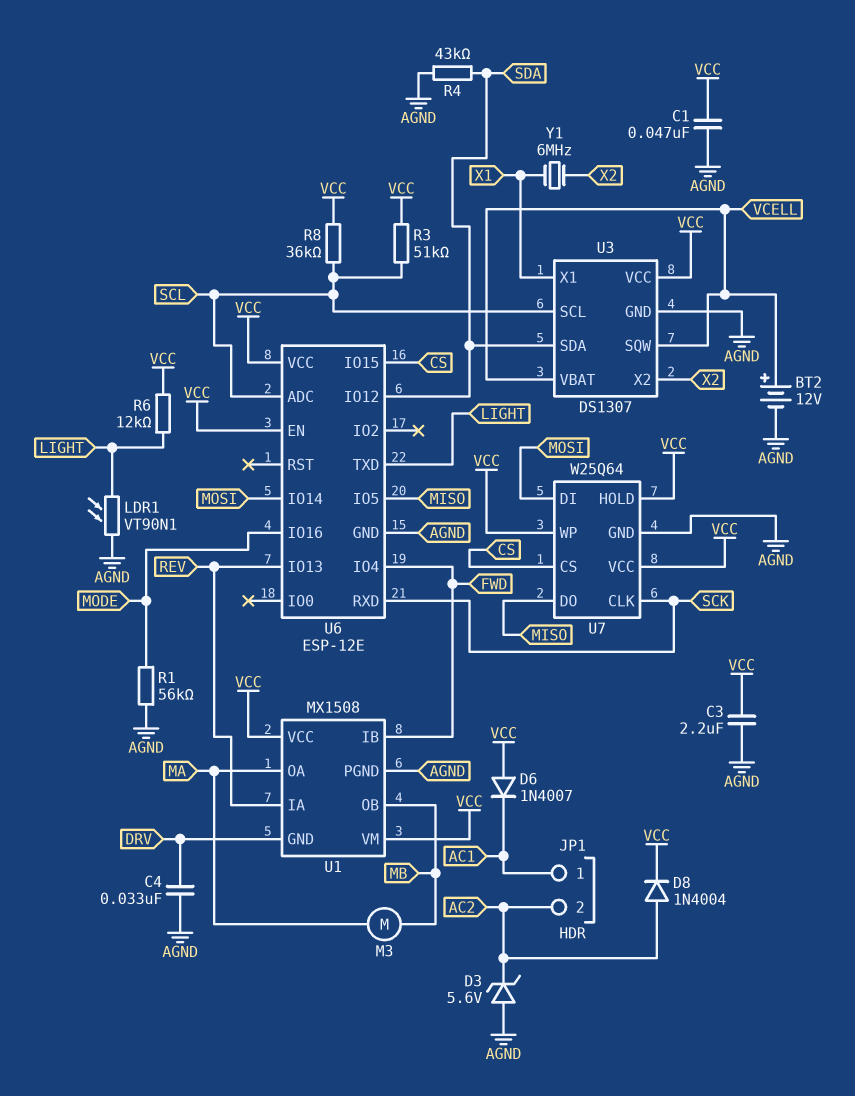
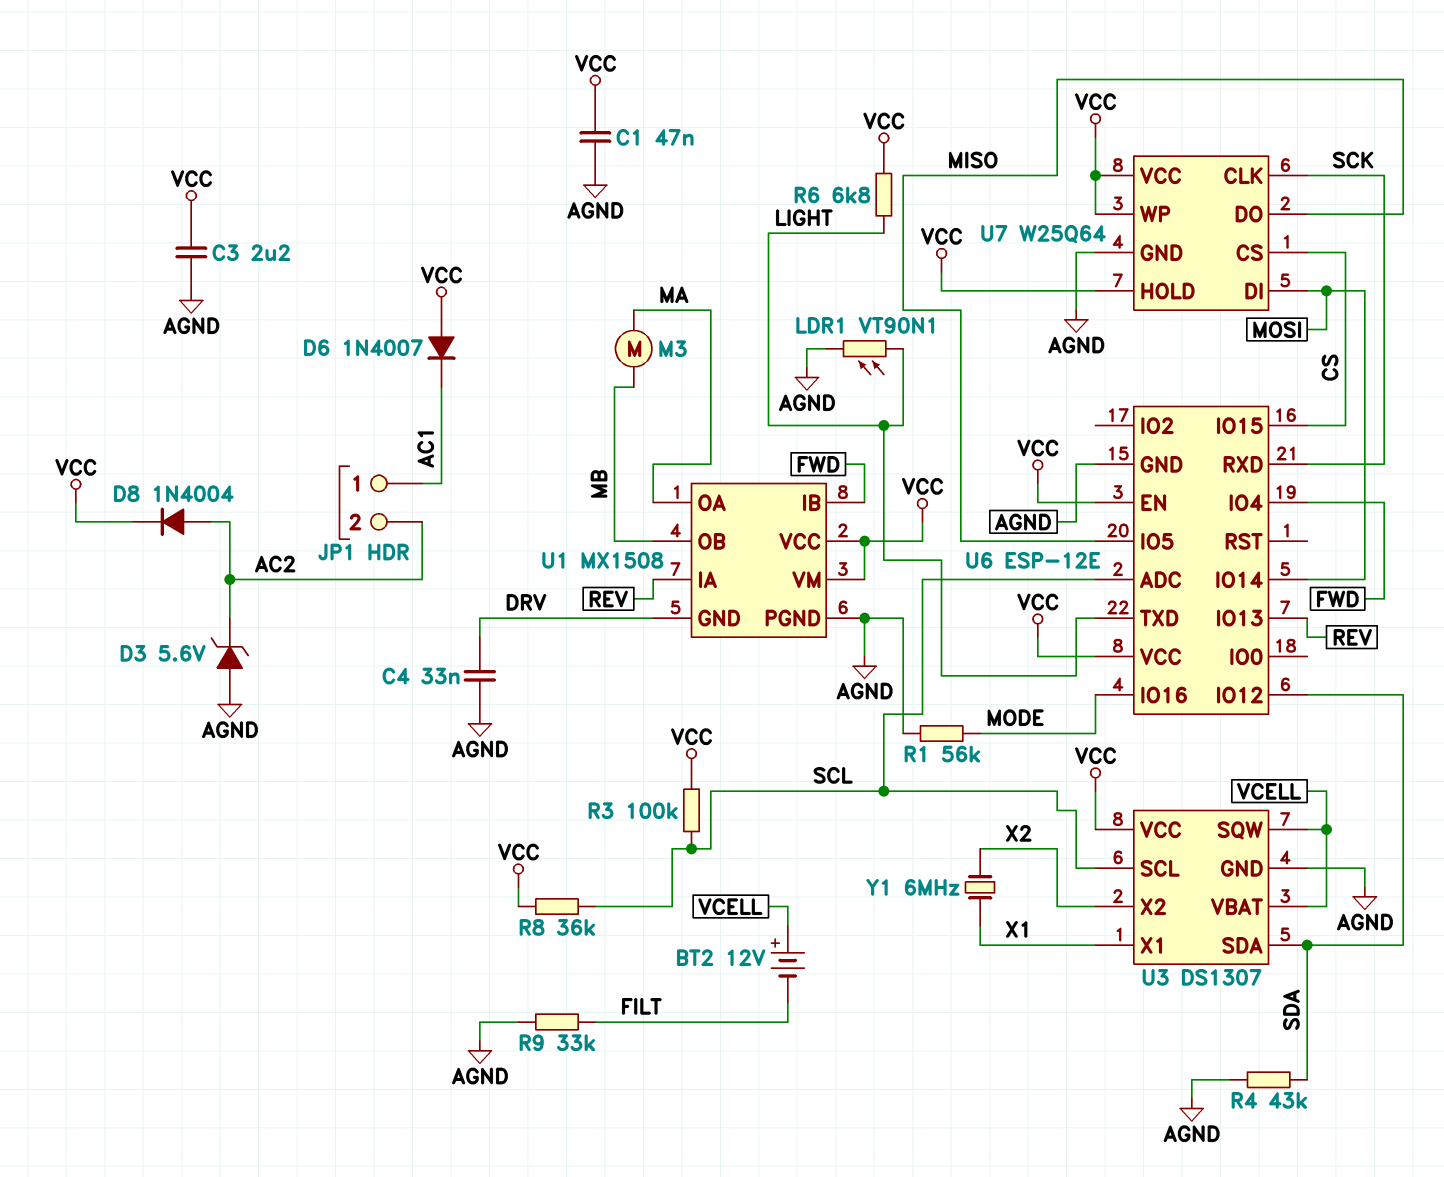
BT2: 12V (plus VCELL, minus AGND) -> 12V (plus VCELL, minus FILT)
R3: 51k (SCL, VCC) -> 100k (SCL, VCC)
R6: 12k (LIGHT, VCC) -> 6.8k (LIGHT, VCC)
R9: none -> 33k (AGND, FILT)

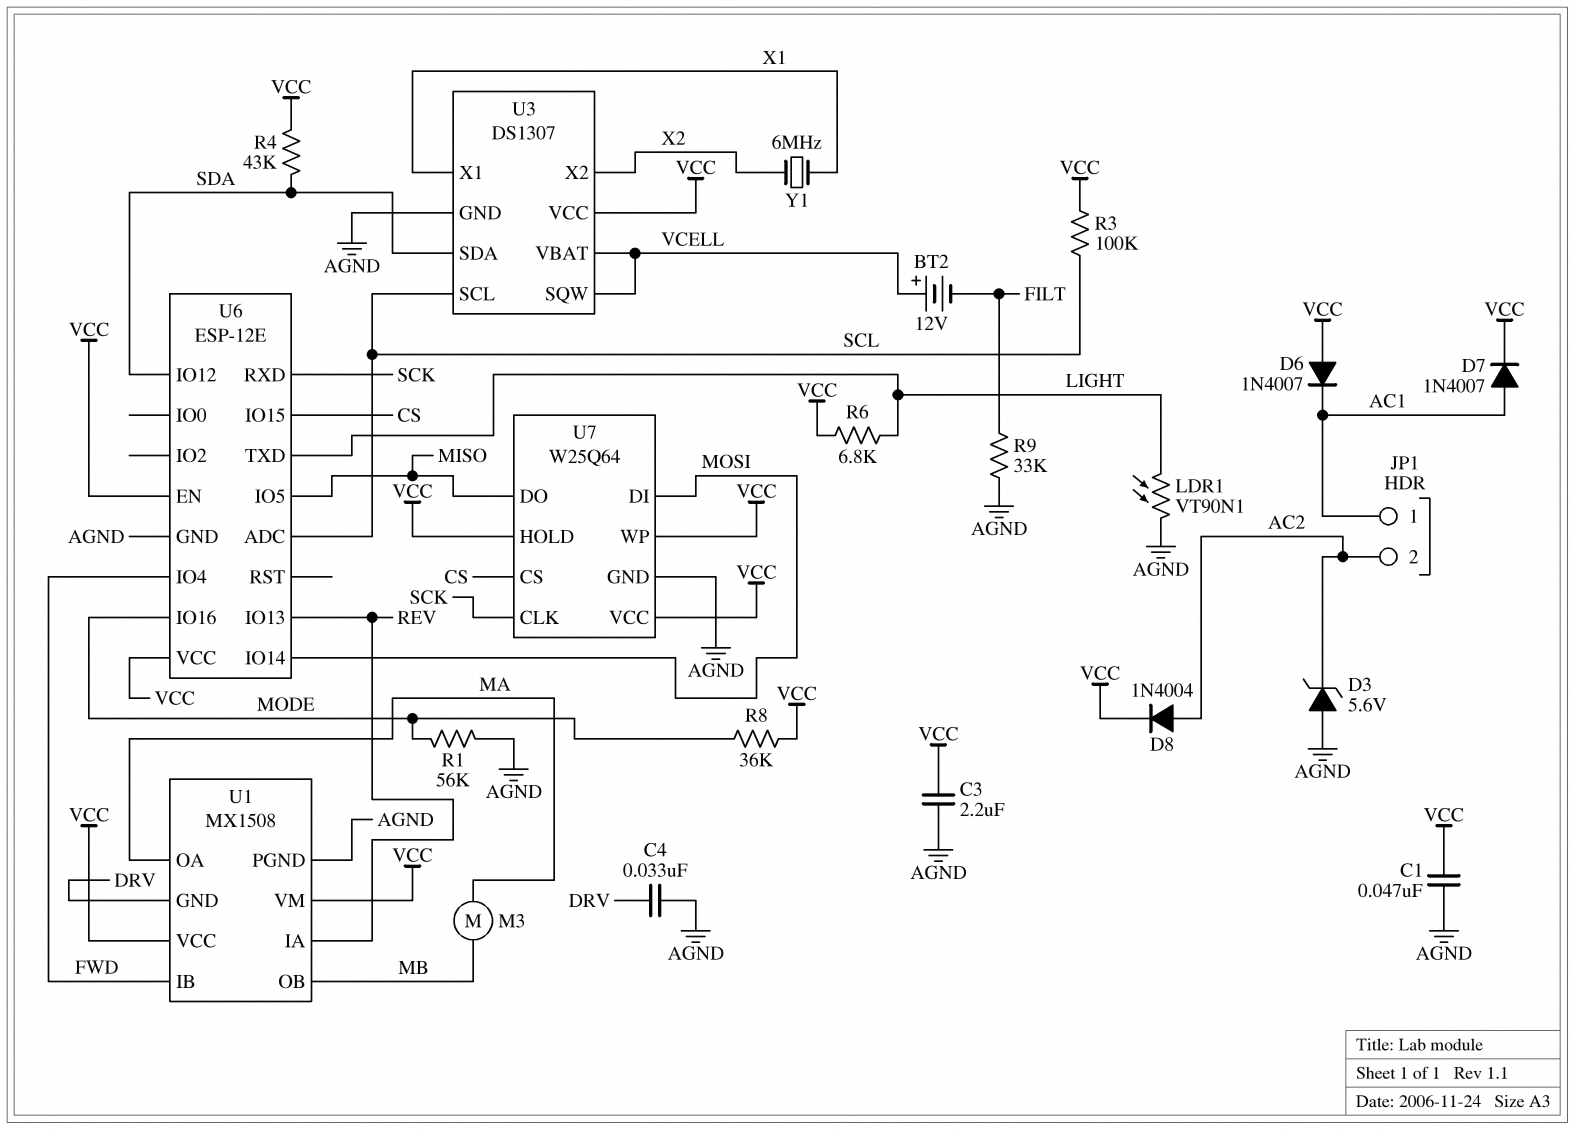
D7: none -> diode 1N4007 (A AC1, K VCC)
R4: 43k (AGND, SDA) -> 43k (SDA, VCC)
R8: 36k (SCL, VCC) -> 36k (MODE, VCC)

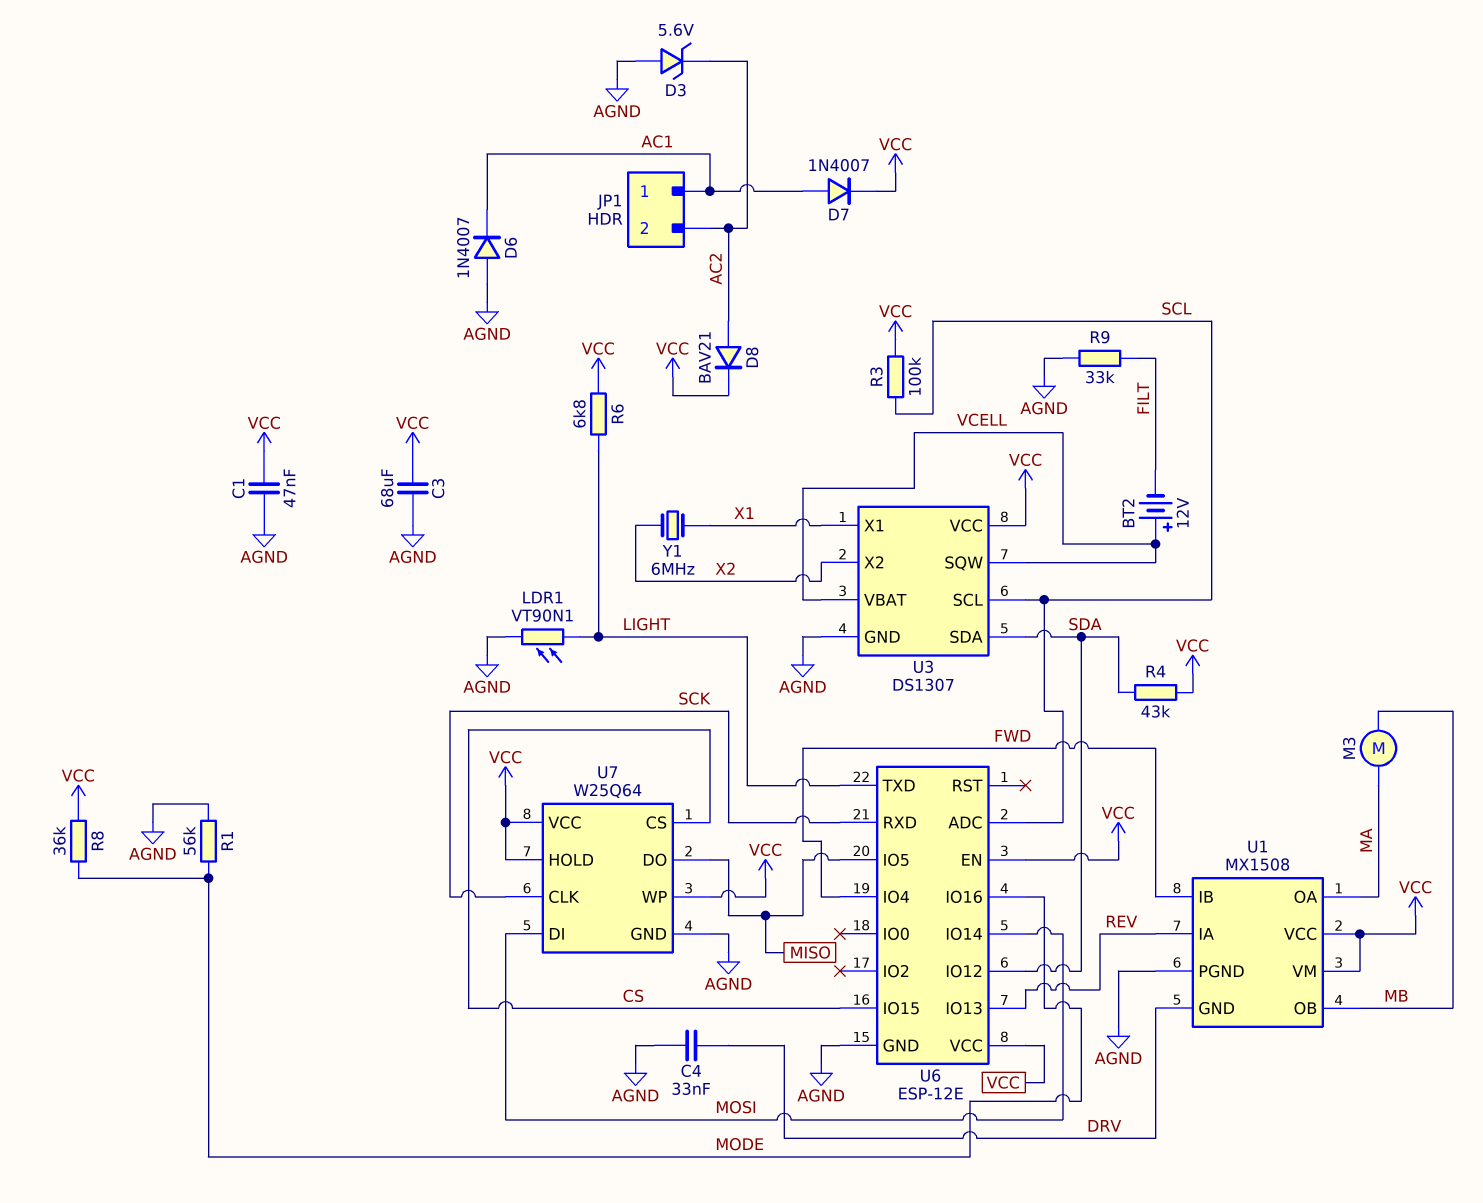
C3: 2.2uF (AGND, VCC) -> 68uF (AGND, VCC)
D6: diode 1N4007 (A VCC, K AC1) -> diode 1N4007 (A AGND, K AC1)
D8: diode 1N4004 (A AC2, K VCC) -> diode BAV21 (A AC2, K VCC)

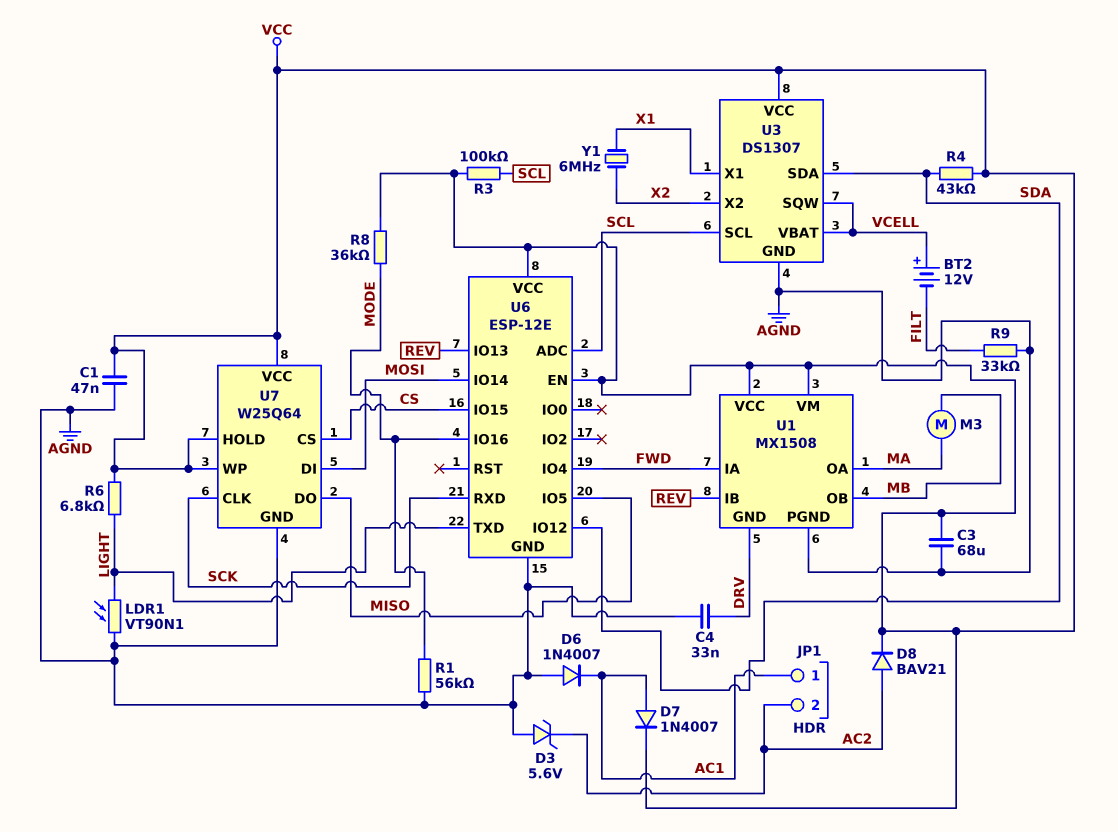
U1 pin IA: REV -> FWD
U1 pin IB: FWD -> REV

